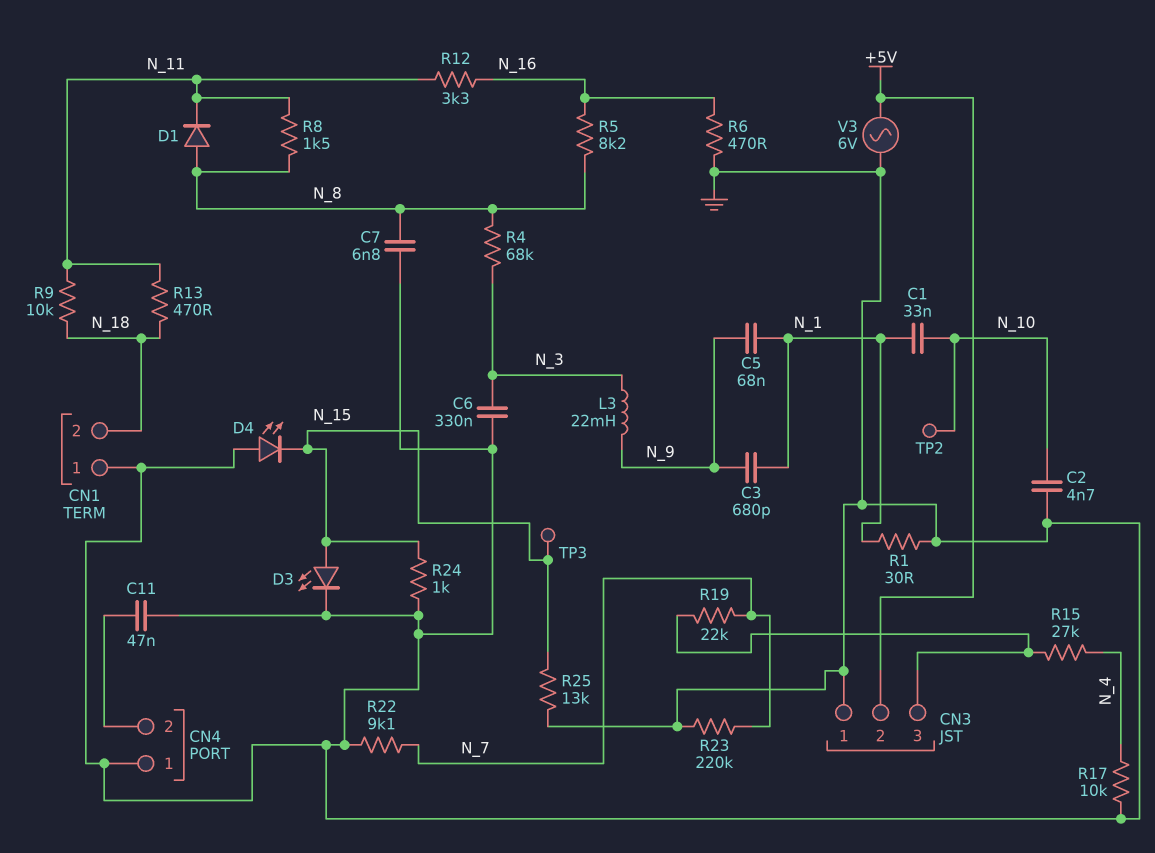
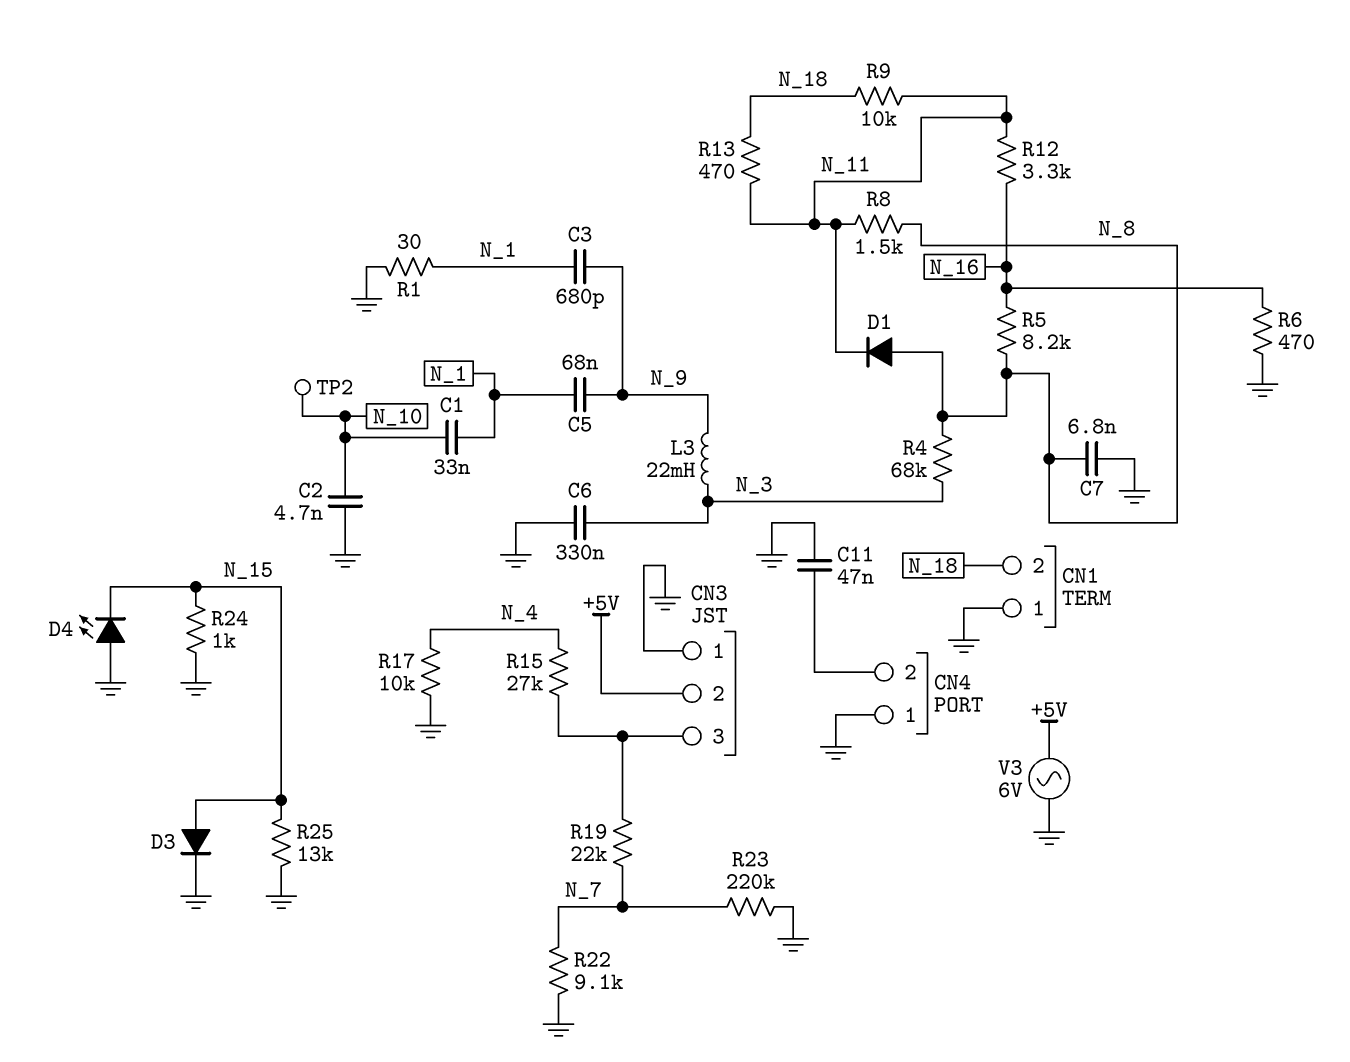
D3: LED (A N_15, K GND) -> diode (A N_15, K GND)
TP3: test point (N_15) -> none

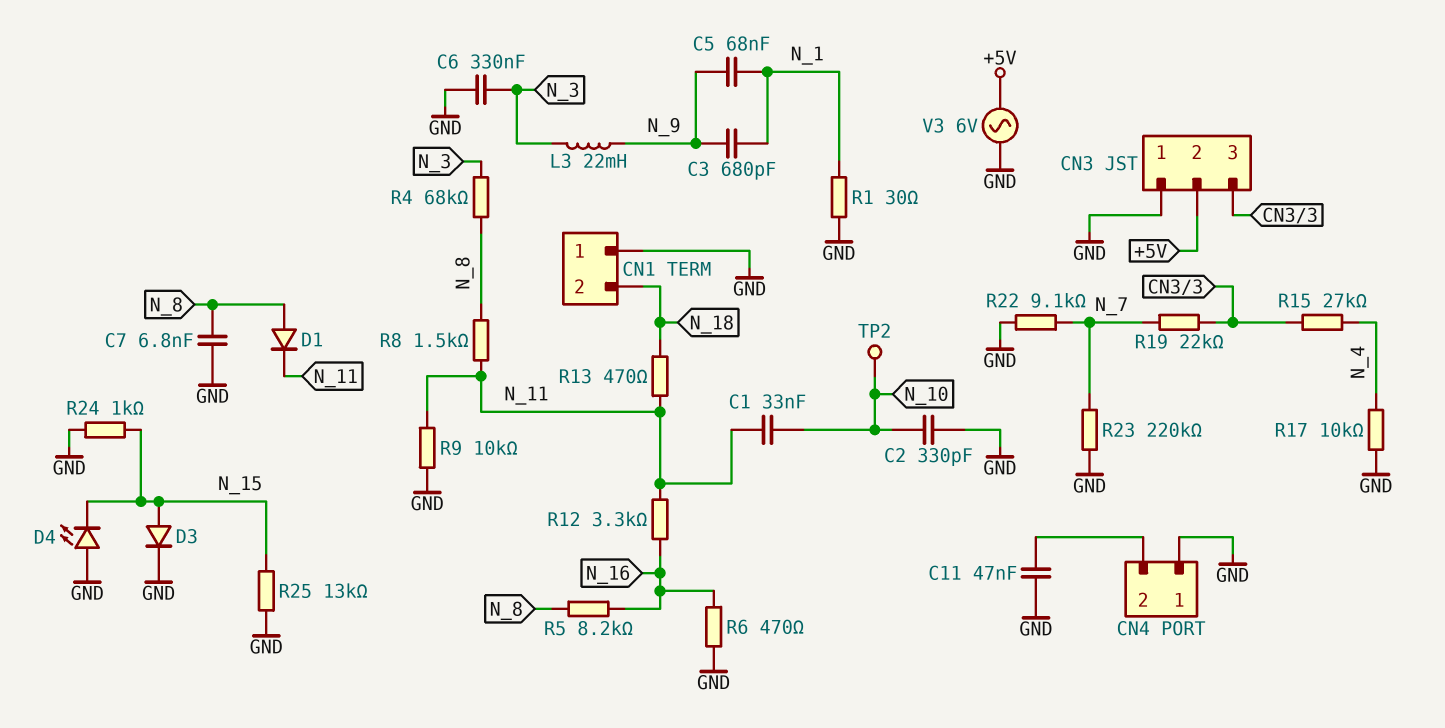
C1: 33nF (N_1, N_10) -> 33nF (N_10, N_11)
C2: 4.7nF (GND, N_10) -> 330pF (GND, N_10)
R9: 10k (N_11, N_18) -> 10k (GND, N_11)

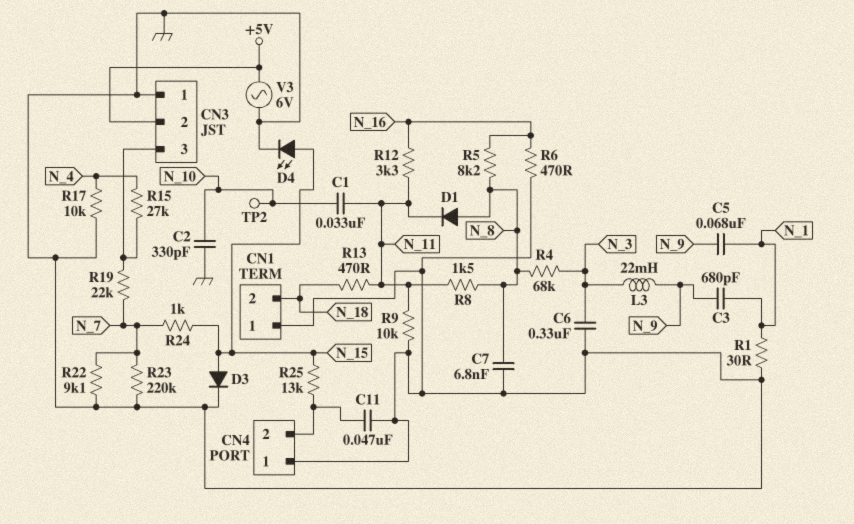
D4: LED (A GND, K N_15) -> LED (A N_15, K GND)
R24: 1k (GND, N_15) -> 1k (N_7, N_15)
R25: 13k (GND, N_15) -> 13k (CN4/2, N_15)

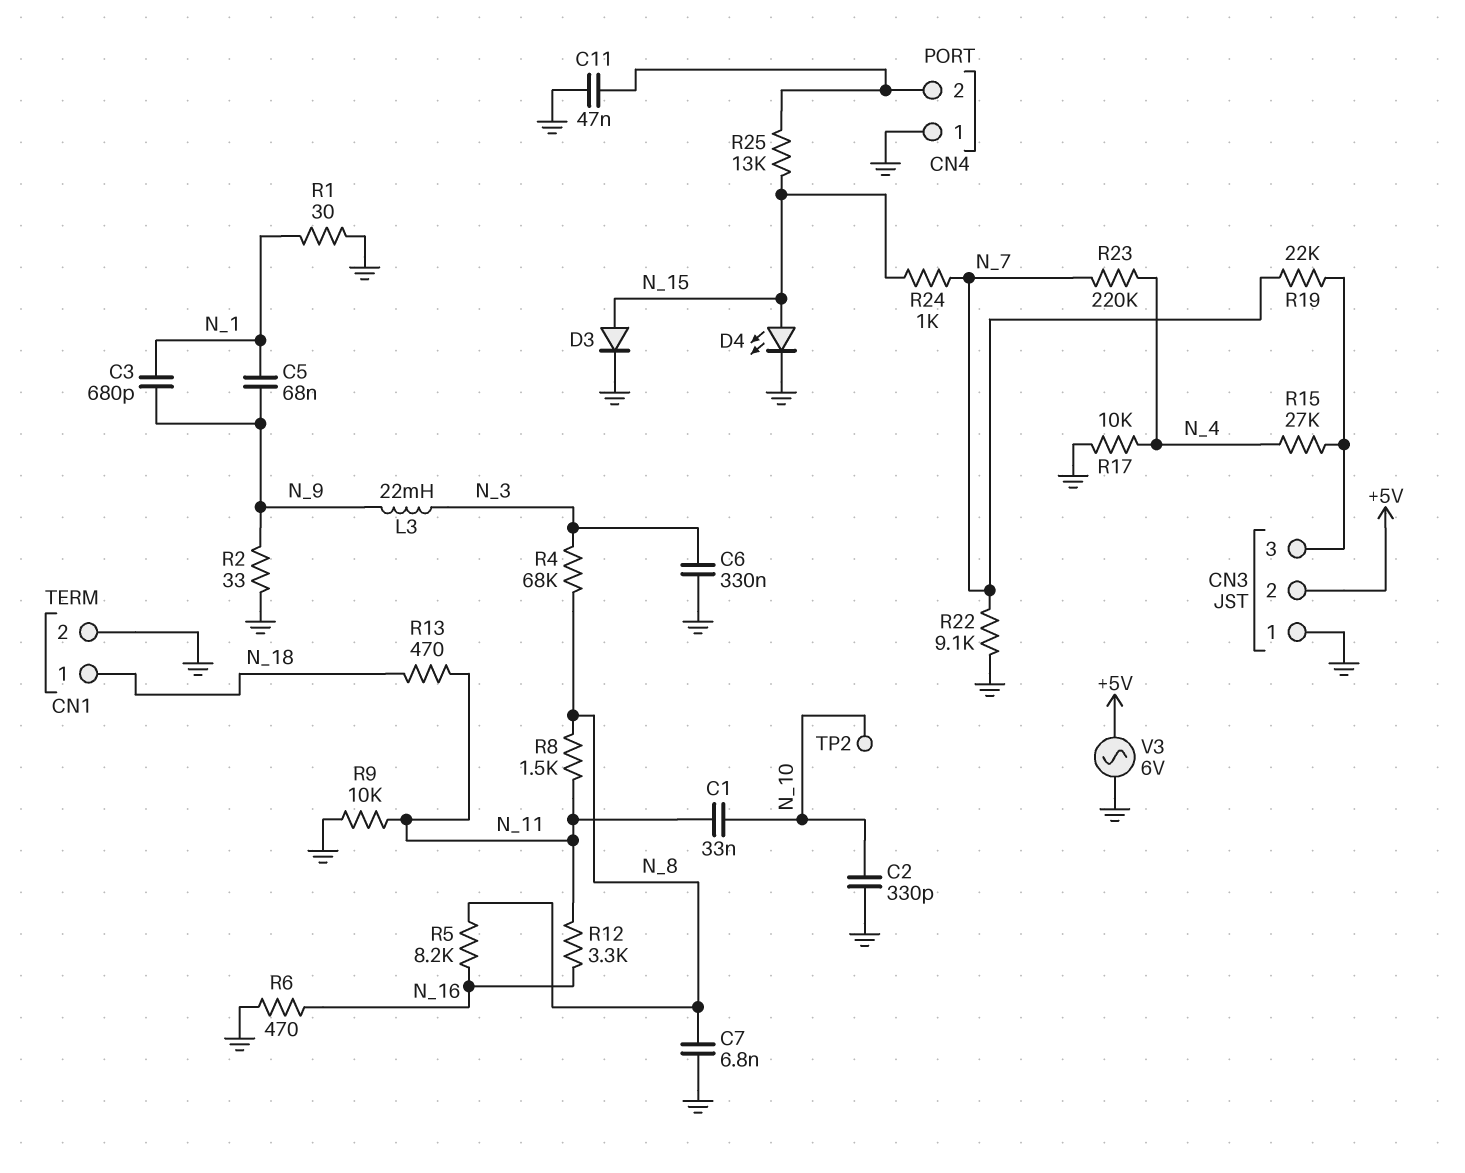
CN1 pin 1: GND -> N_18
CN1 pin 2: N_18 -> GND
D1: diode (A N_8, K N_11) -> none
R2: none -> 33 (GND, N_9)
R23: 220k (GND, N_7) -> 220k (N_4, N_7)

